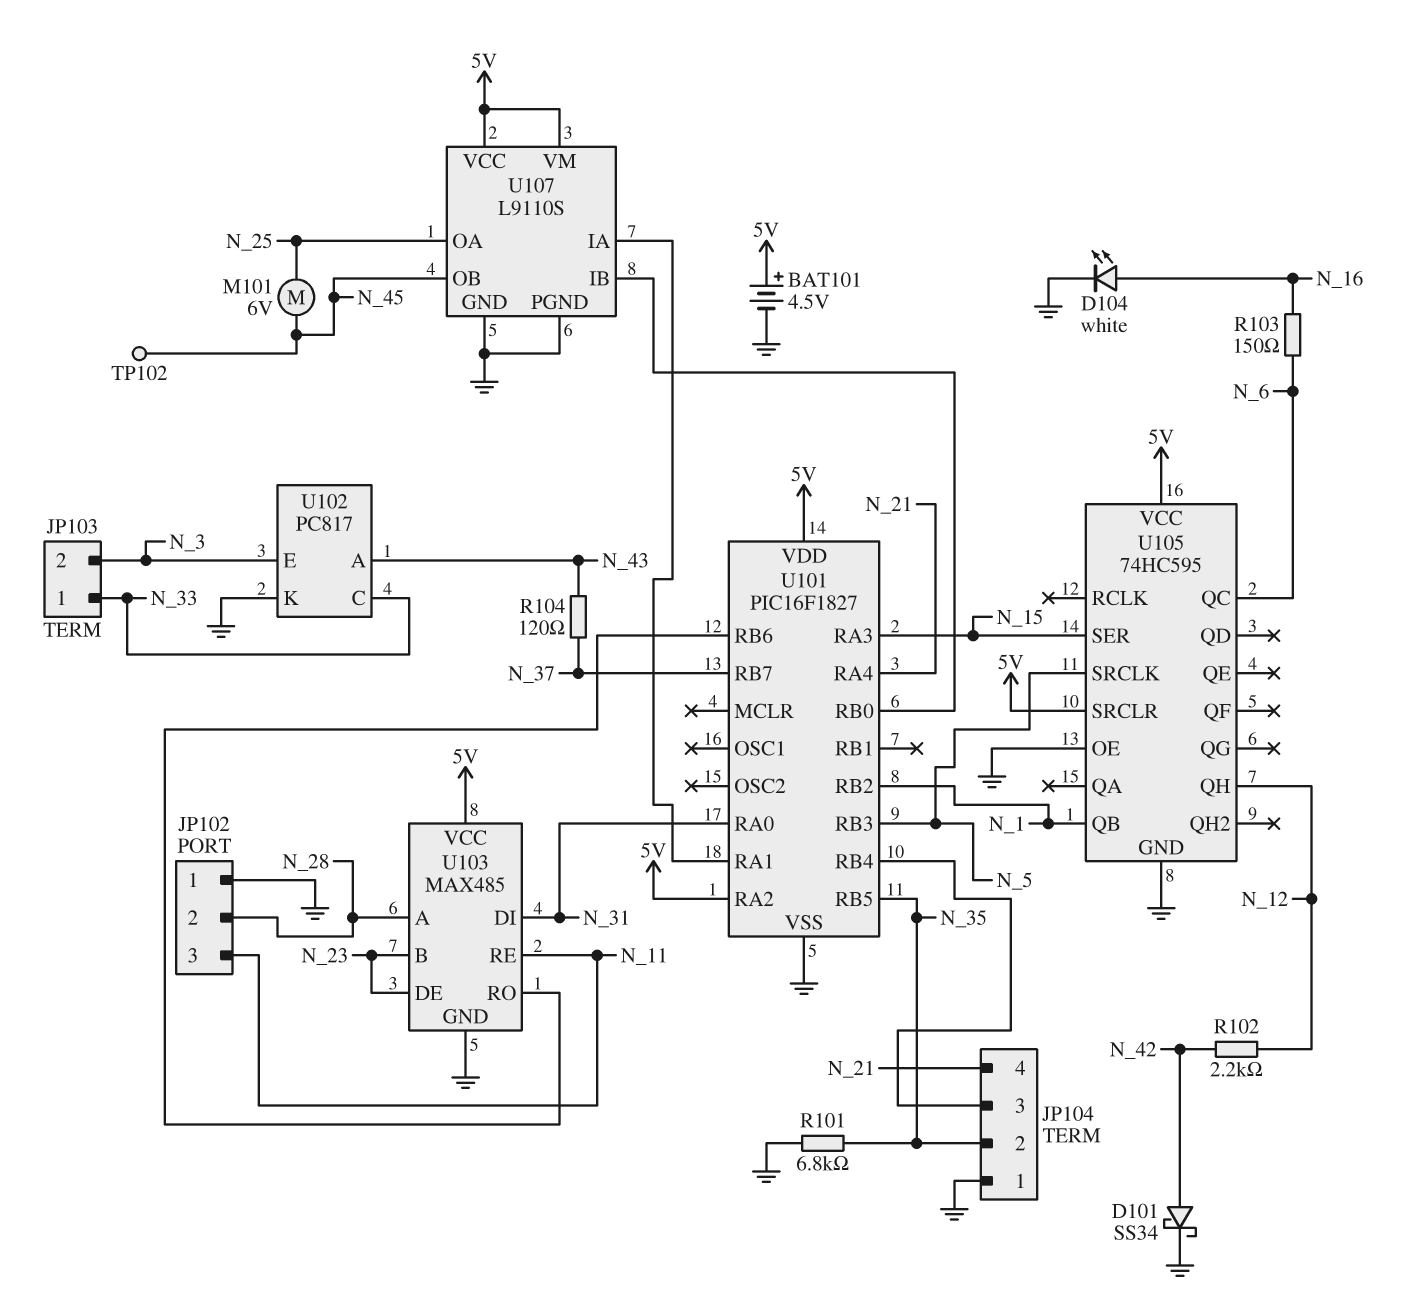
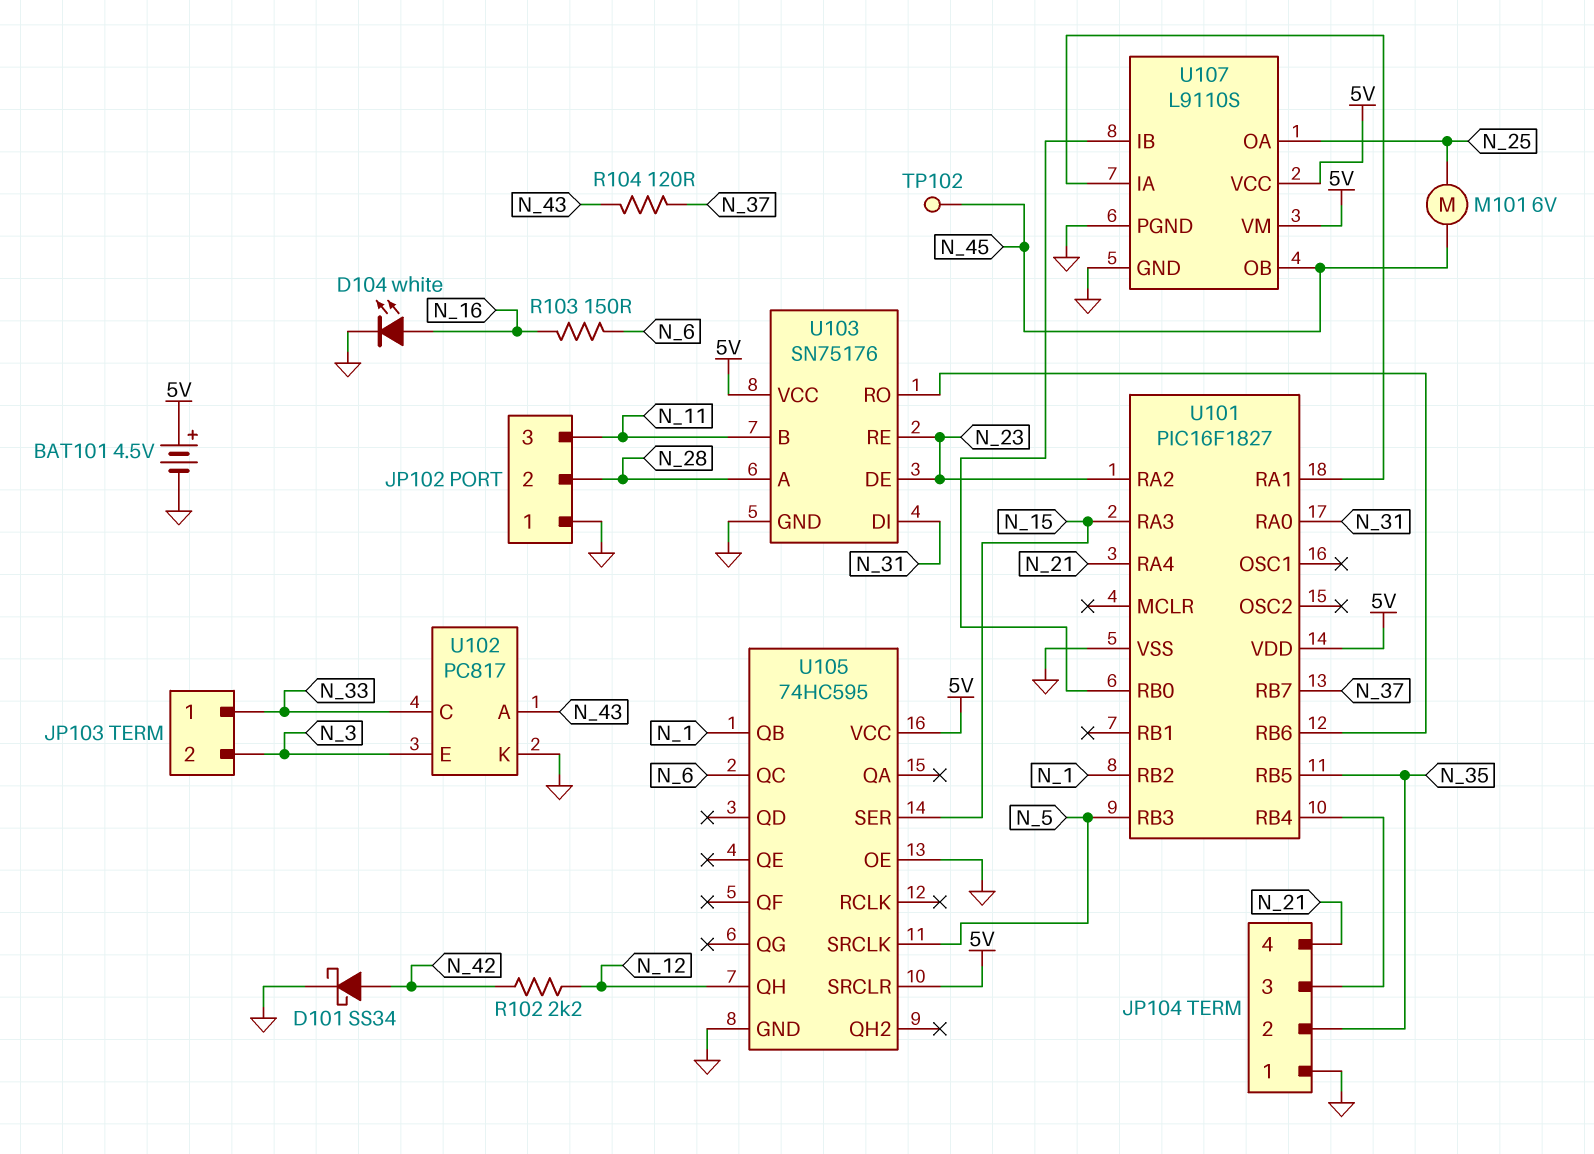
R101: 6.8k (GND, N_35) -> none
U101 pin RA2: 5V -> N_23
U103: MAX485 -> SN75176
U103 pin B: N_23 -> N_11
U103 pin RE: N_11 -> N_23

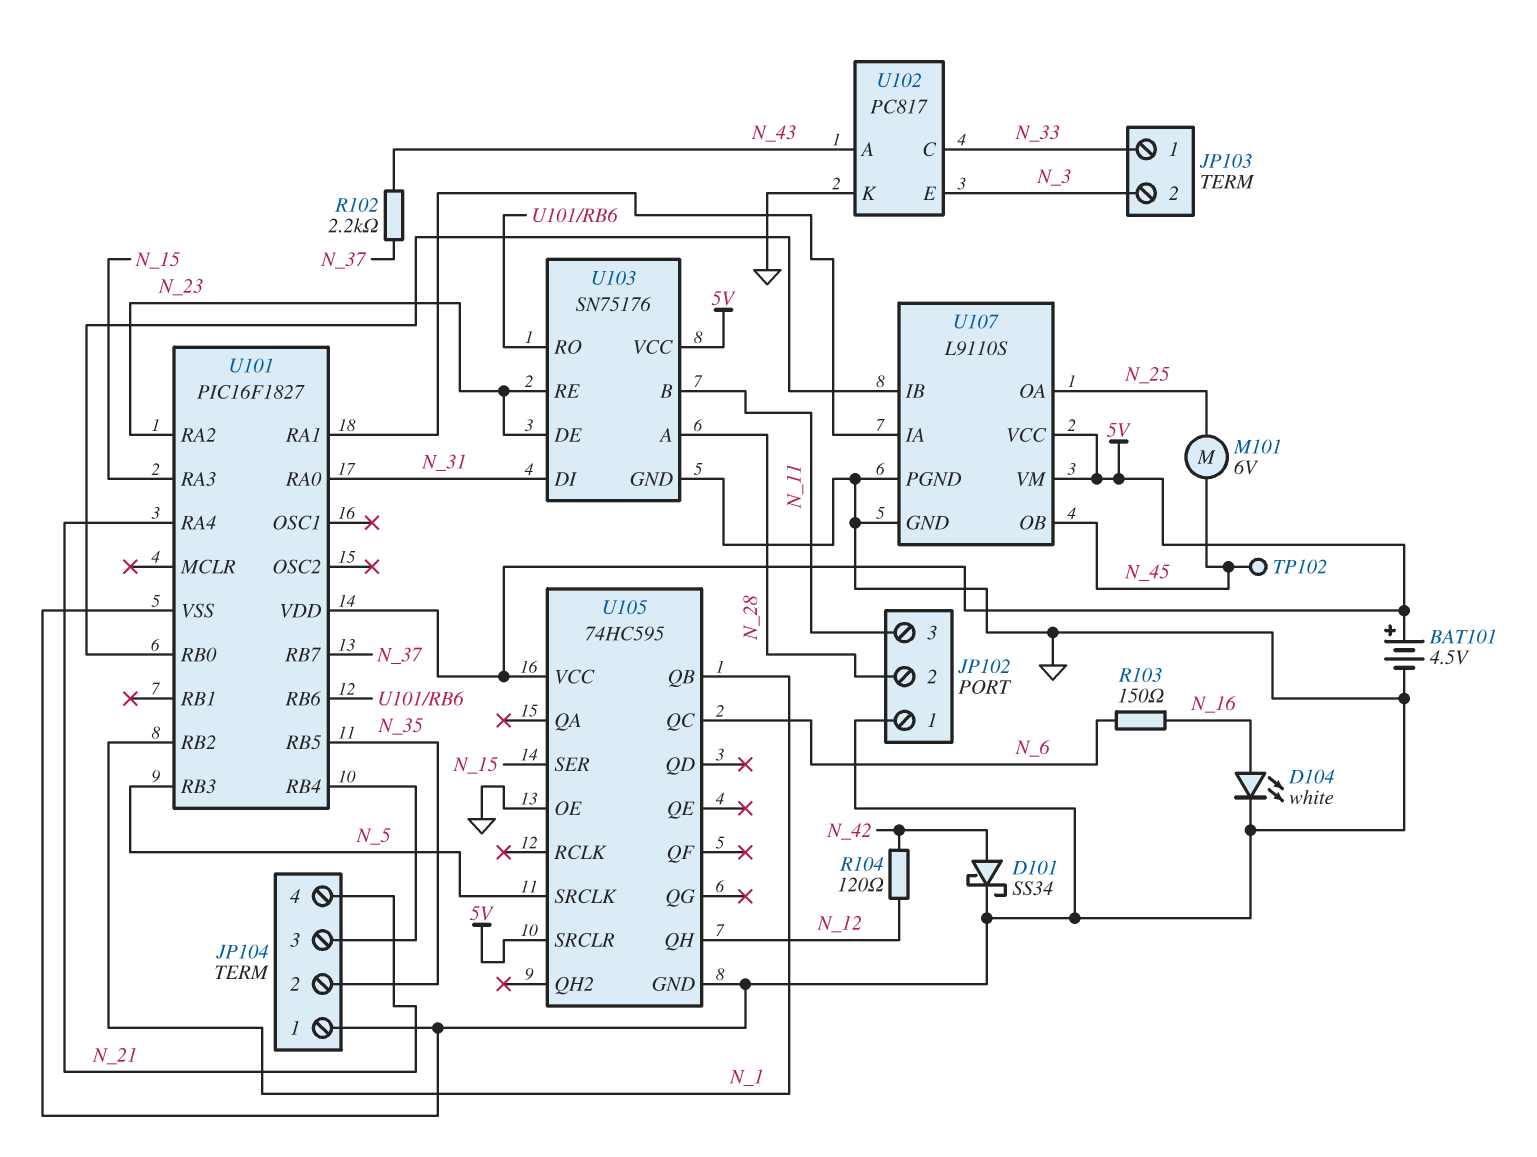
R102: 2.2k (N_12, N_42) -> 2.2k (N_37, N_43)
R104: 120 (N_37, N_43) -> 120 (N_12, N_42)

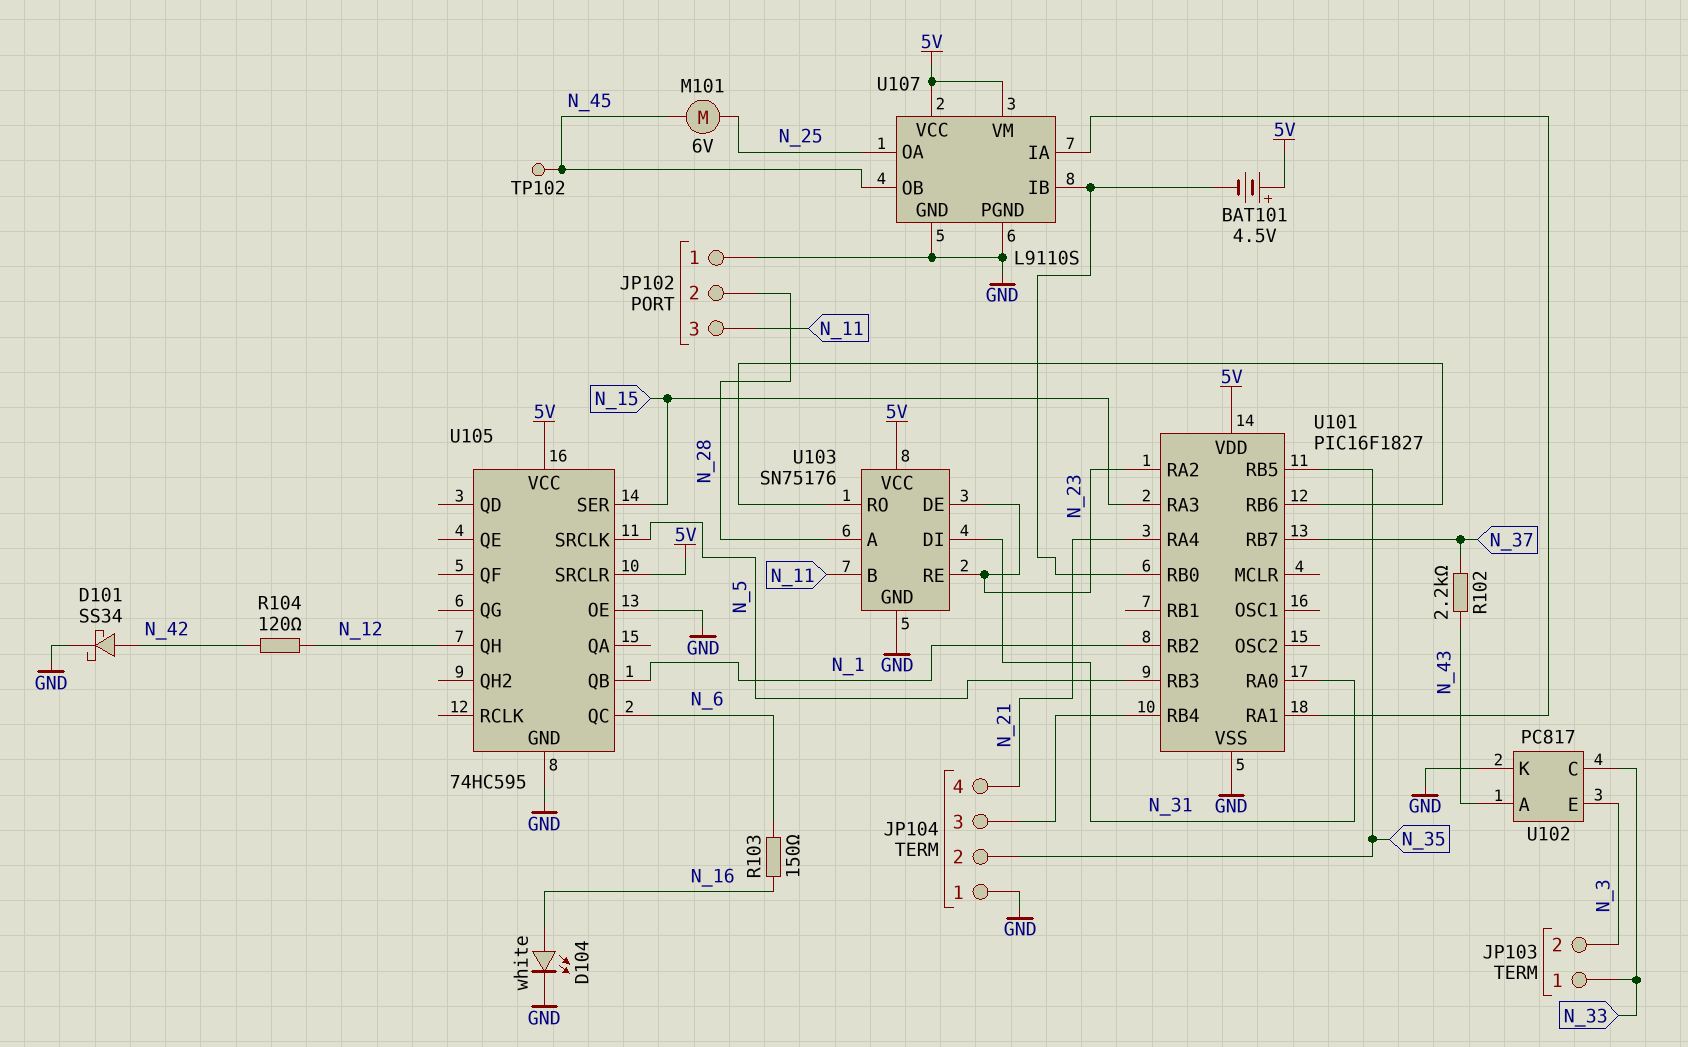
BAT101: 4.5V (plus 5V, minus GND) -> 4.5V (plus 5V, minus U101/RB0)

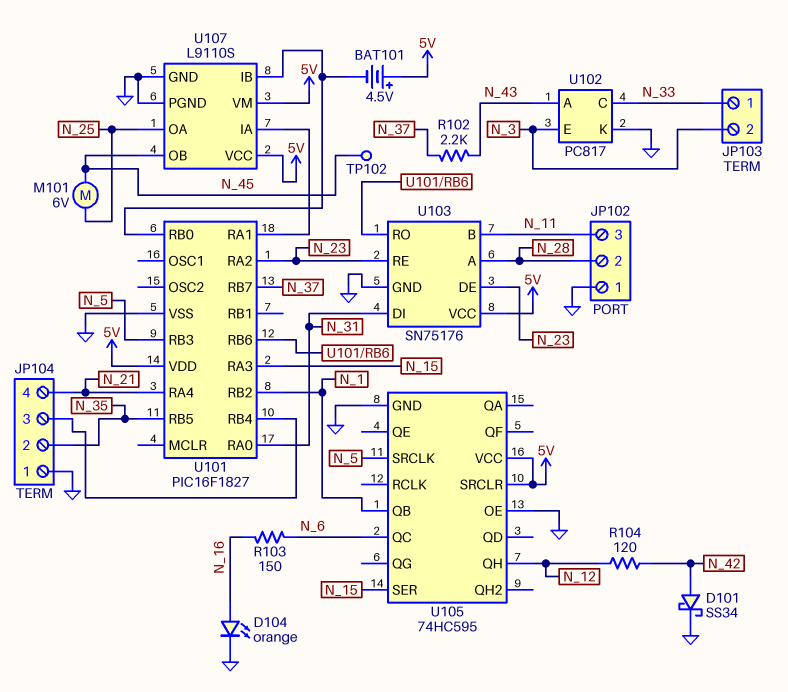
D104: LED white (A N_16, K GND) -> LED orange (A N_16, K GND)

